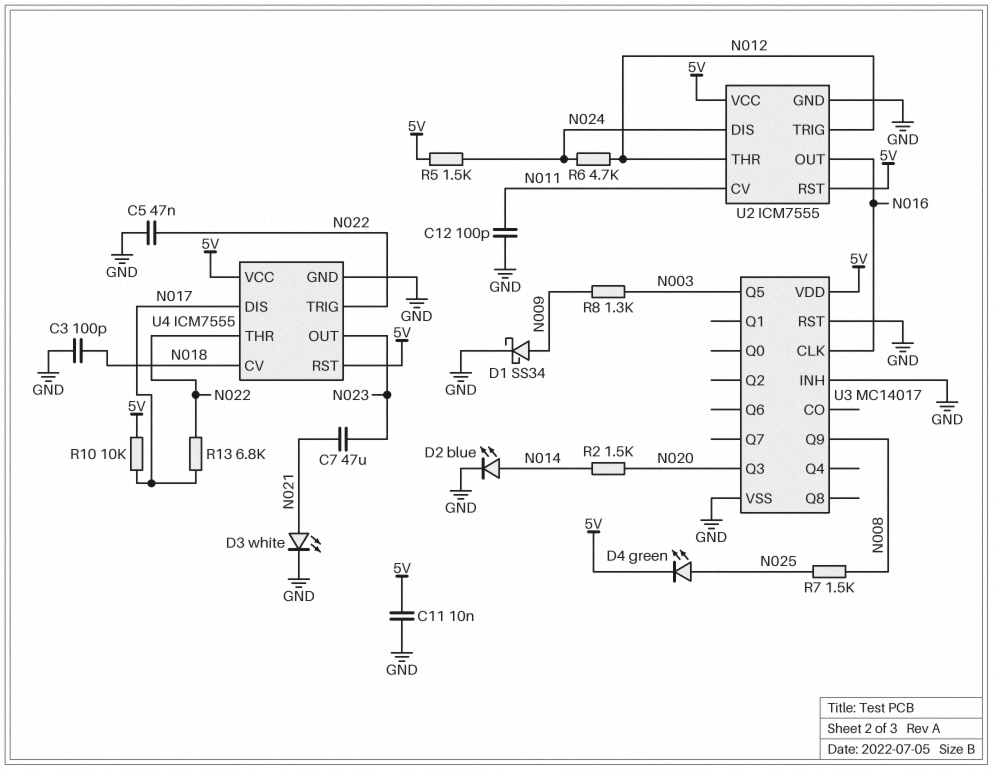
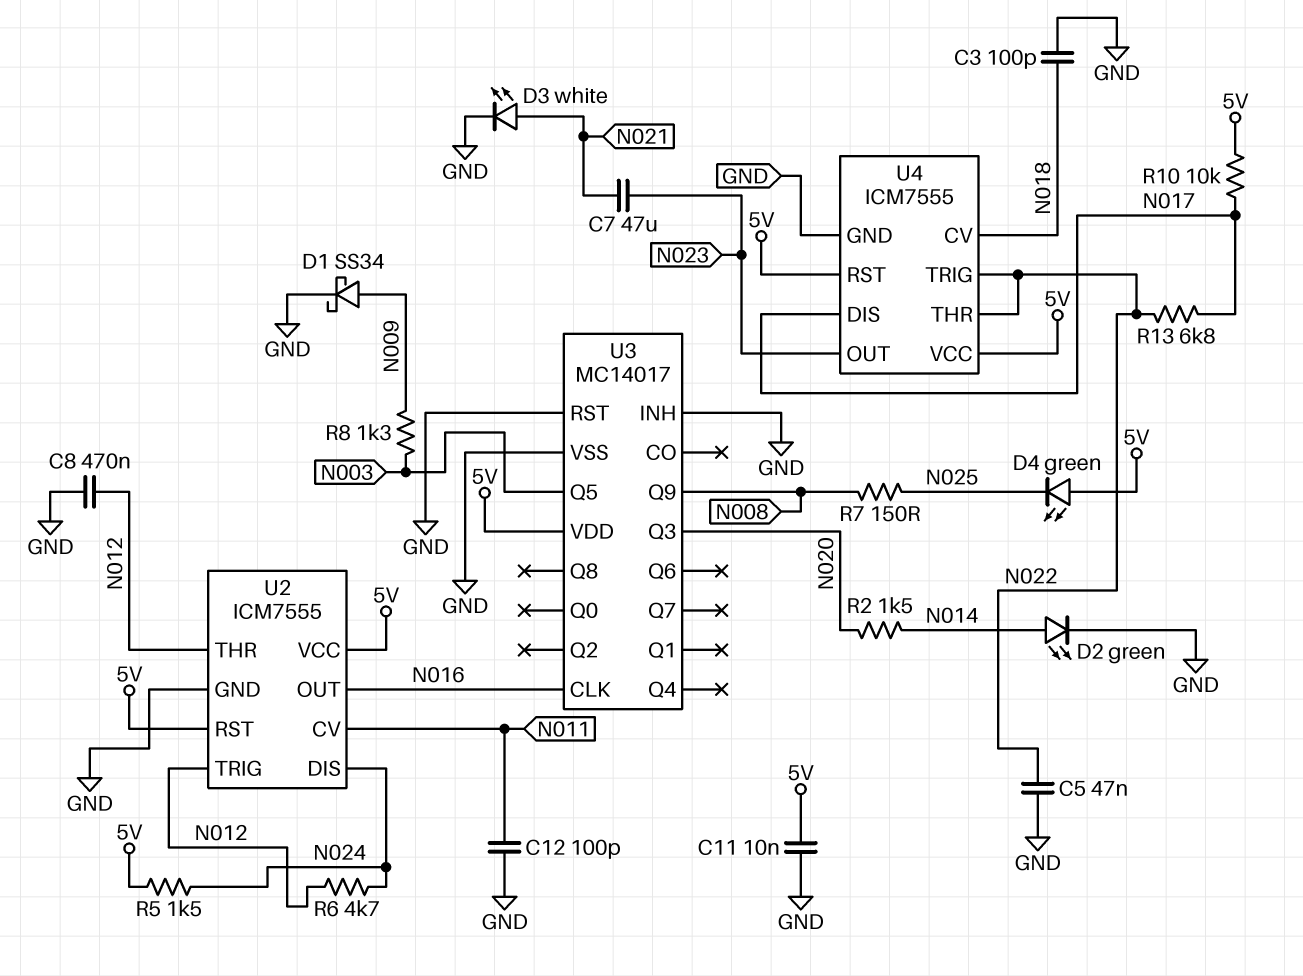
C8: none -> 470nF (GND, N012)
D2: LED blue (A N014, K GND) -> LED green (A N014, K GND)
D4: LED green (A N025, K 5V) -> LED green (A 5V, K N025)
R7: 1.5k (N008, N025) -> 150 (N008, N025)

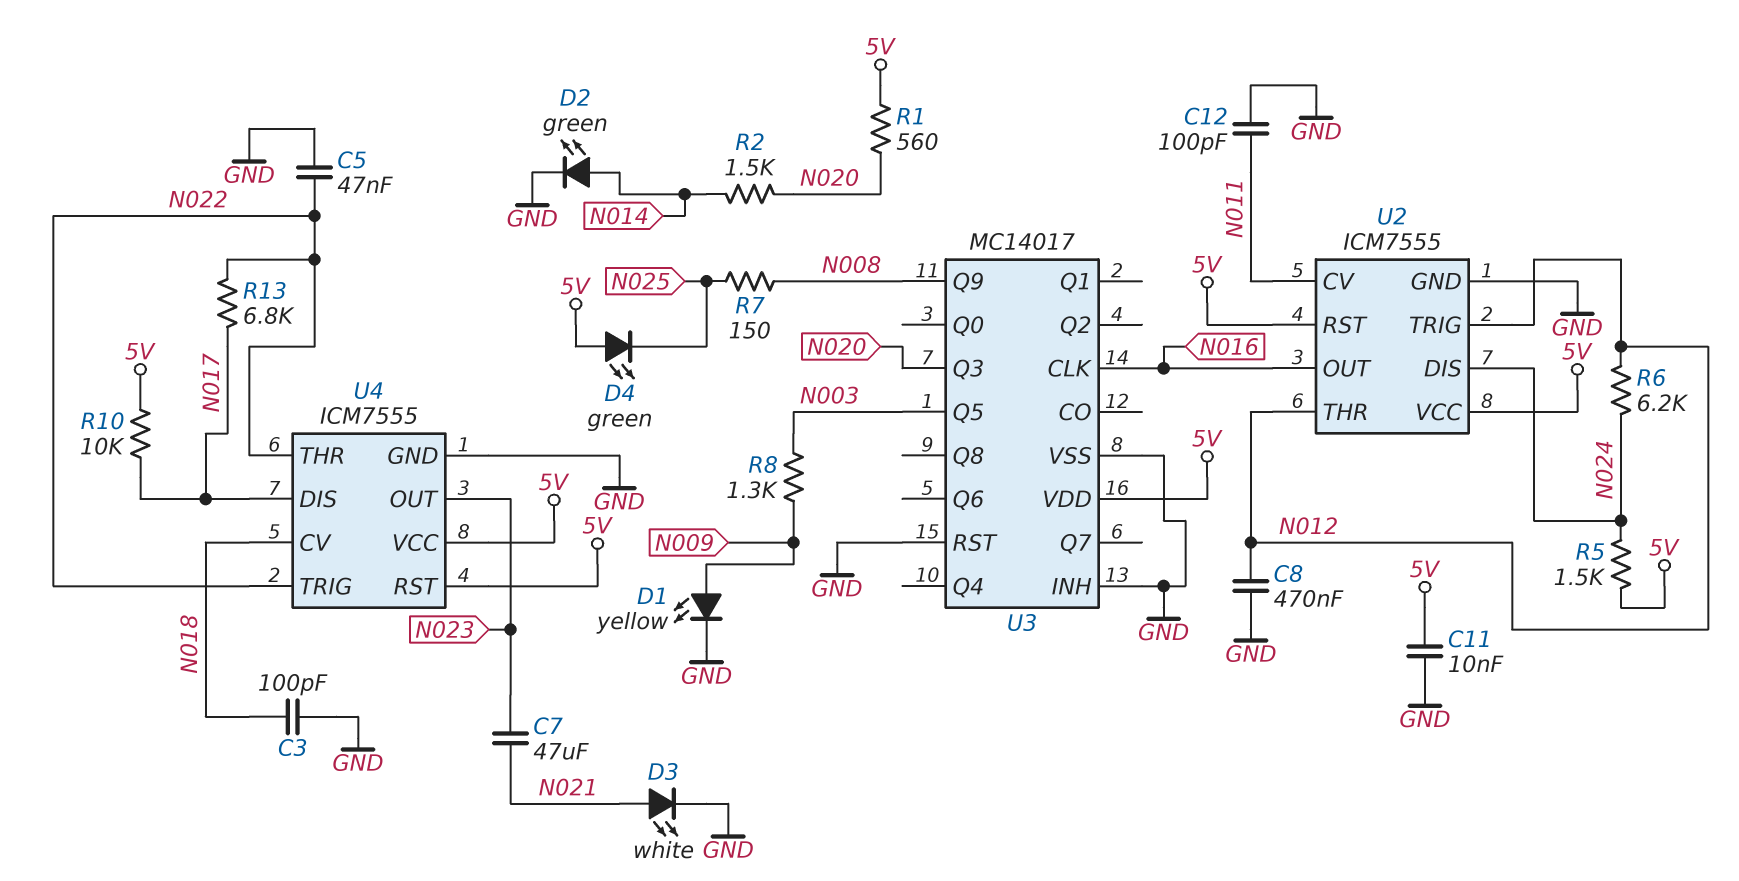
D1: schottky SS34 (A N009, K GND) -> LED yellow (A N009, K GND)
R1: none -> 560 (5V, N020)
R6: 4.7k (N012, N024) -> 6.2k (N012, N024)

